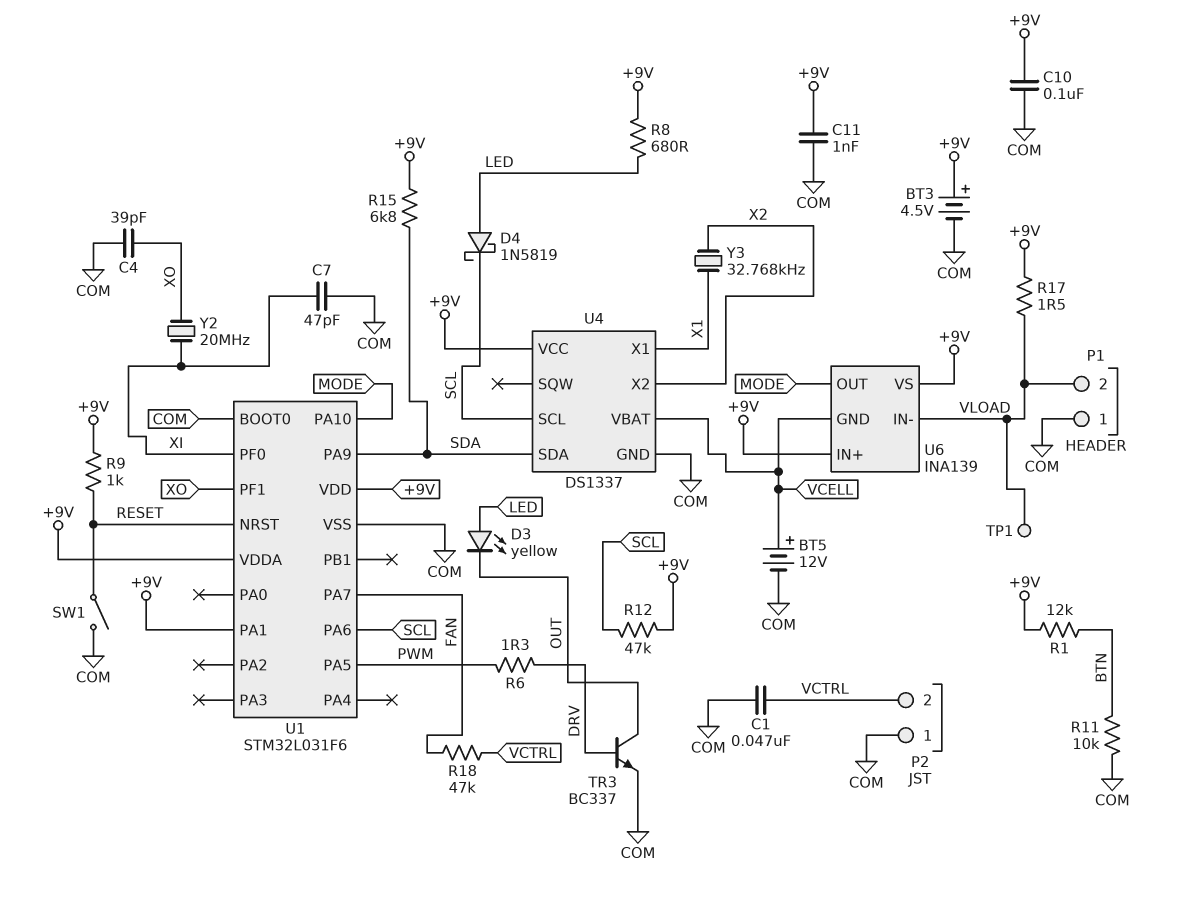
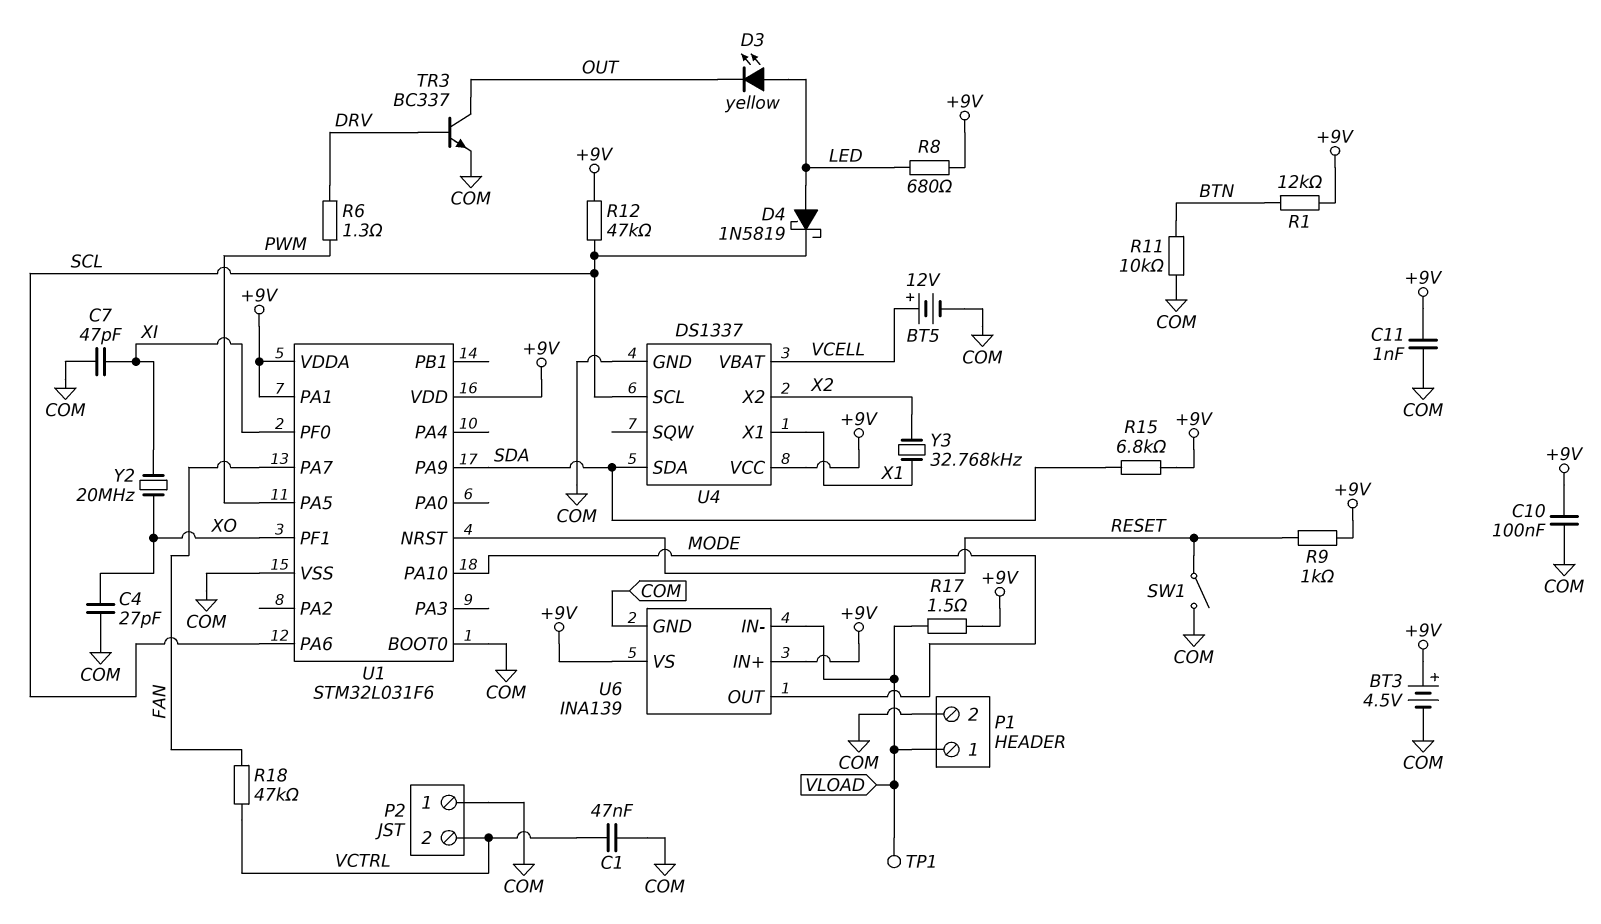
C4: 39pF (COM, XO) -> 27pF (COM, XO)
P1 pin 1: COM -> VLOAD
P1 pin 2: VLOAD -> COM
U6 pin GND: VCELL -> COM

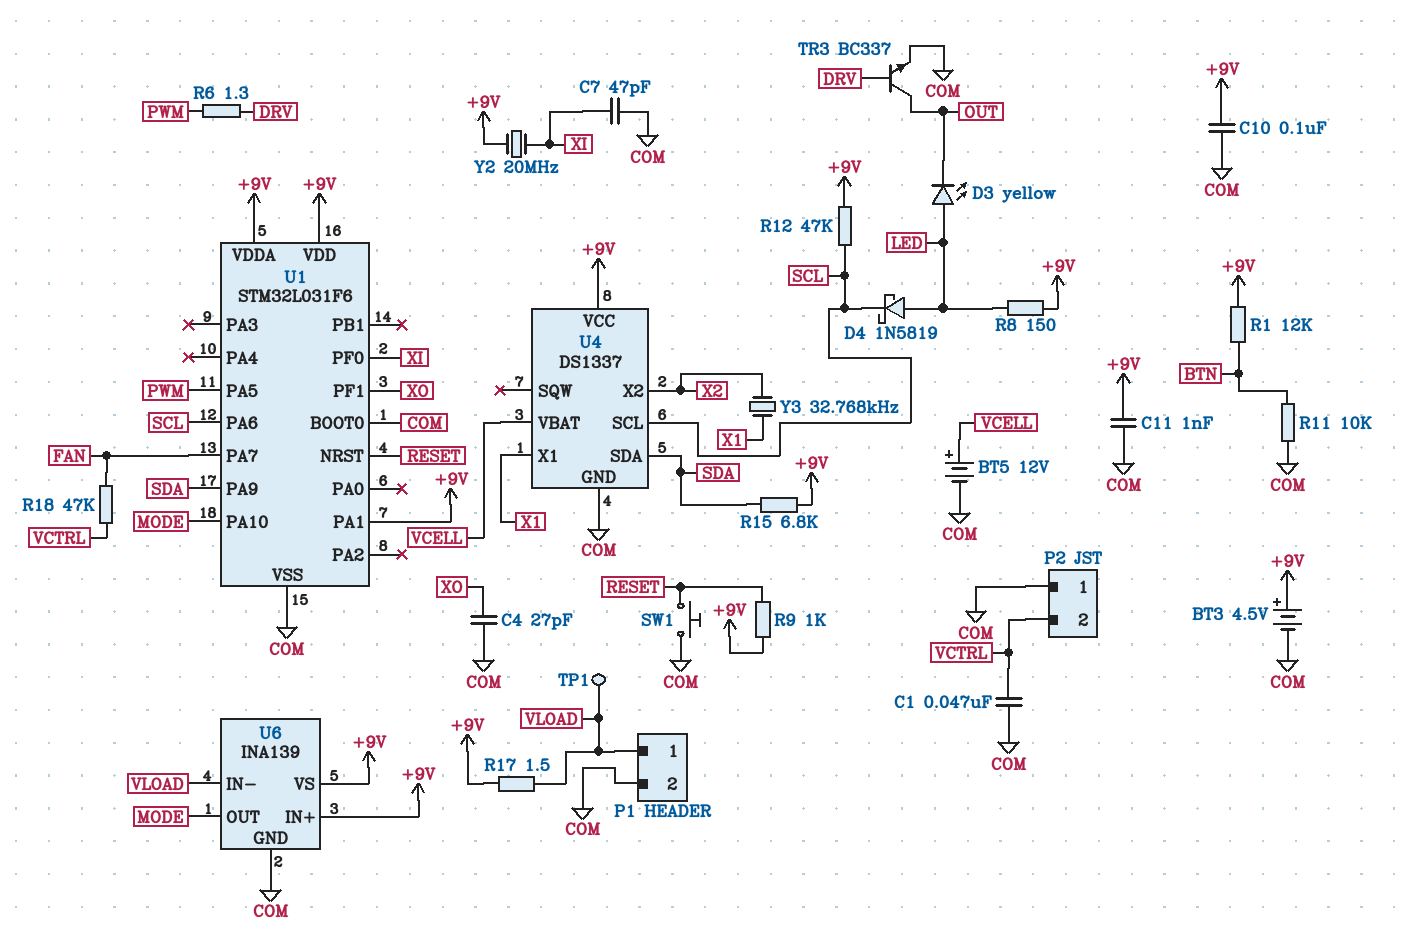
R8: 680 (+9V, LED) -> 150 (+9V, LED)
SW1: switch (COM, RESET) -> button (COM, RESET)
Y2: 20MHz (XI, XO) -> 20MHz (+9V, XI)

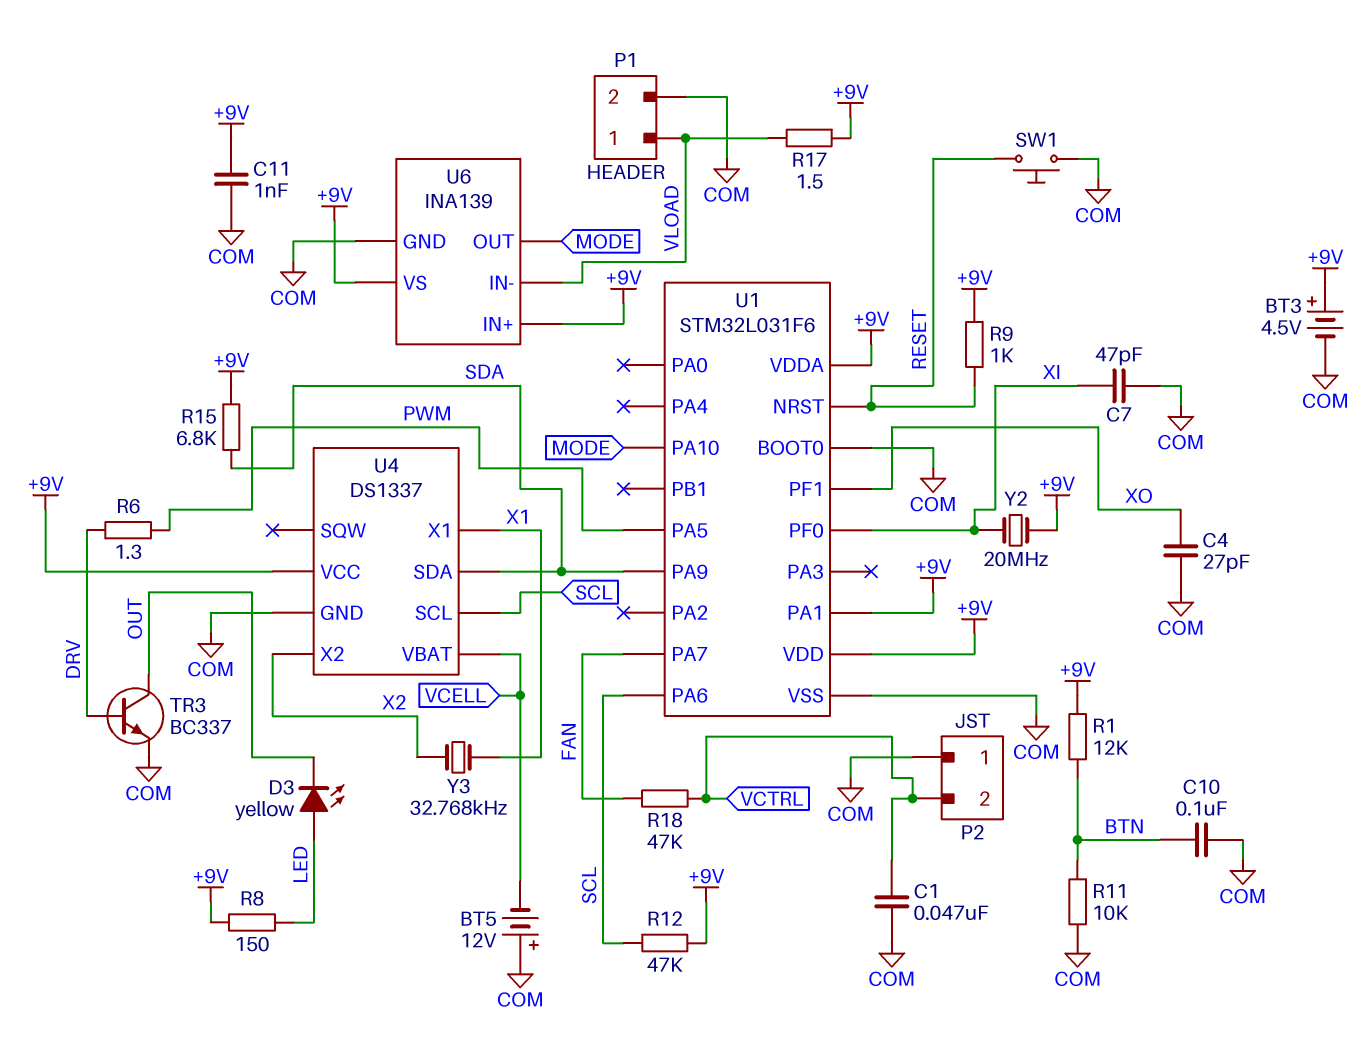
BT5: 12V (plus VCELL, minus COM) -> 12V (plus COM, minus VCELL)
C10: 100nF (+9V, COM) -> 100nF (BTN, COM)
D4: schottky 1N5819 (A LED, K SCL) -> none
TP1: test point (VLOAD) -> none

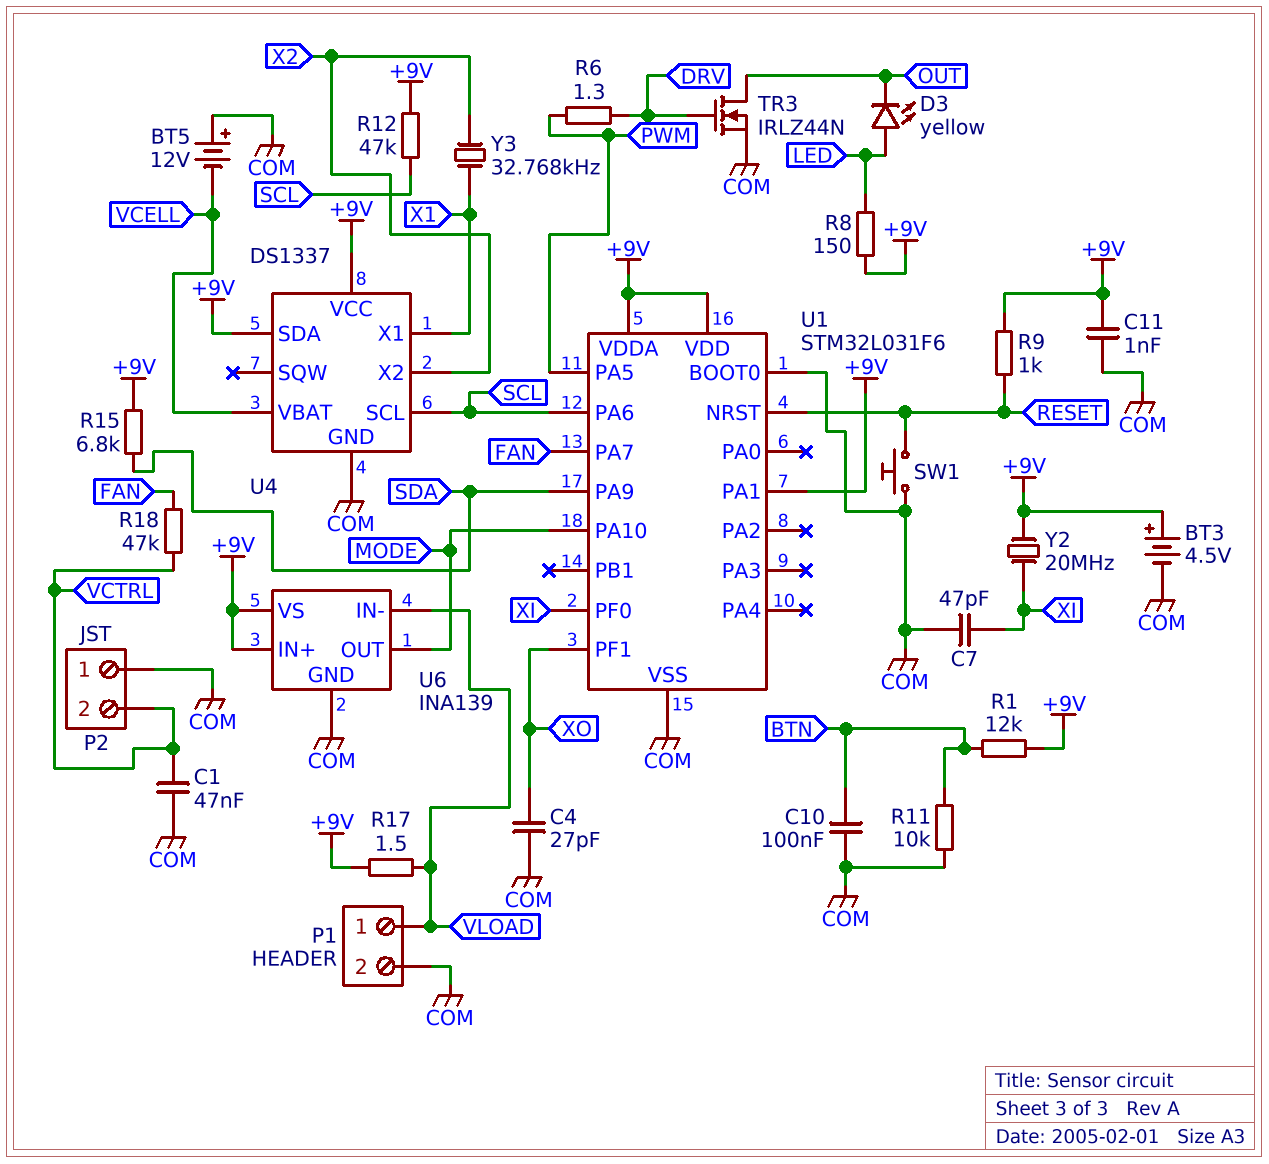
TR3: NPN BC337 (B DRV, C OUT, E COM) -> NMOS IRLZ44N (G DRV, D OUT, S COM)
U4 pin SDA: SDA -> +9V

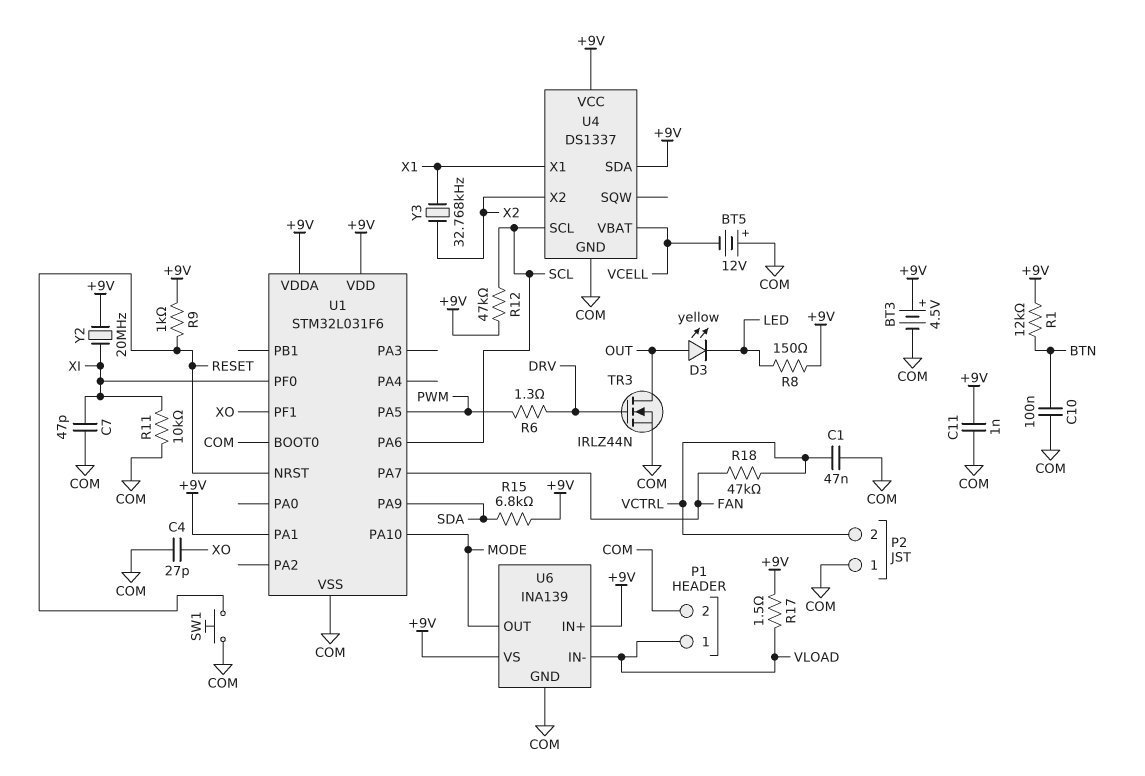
D3: LED yellow (A LED, K OUT) -> LED yellow (A OUT, K LED)
R11: 10k (BTN, COM) -> 10k (COM, XI)

